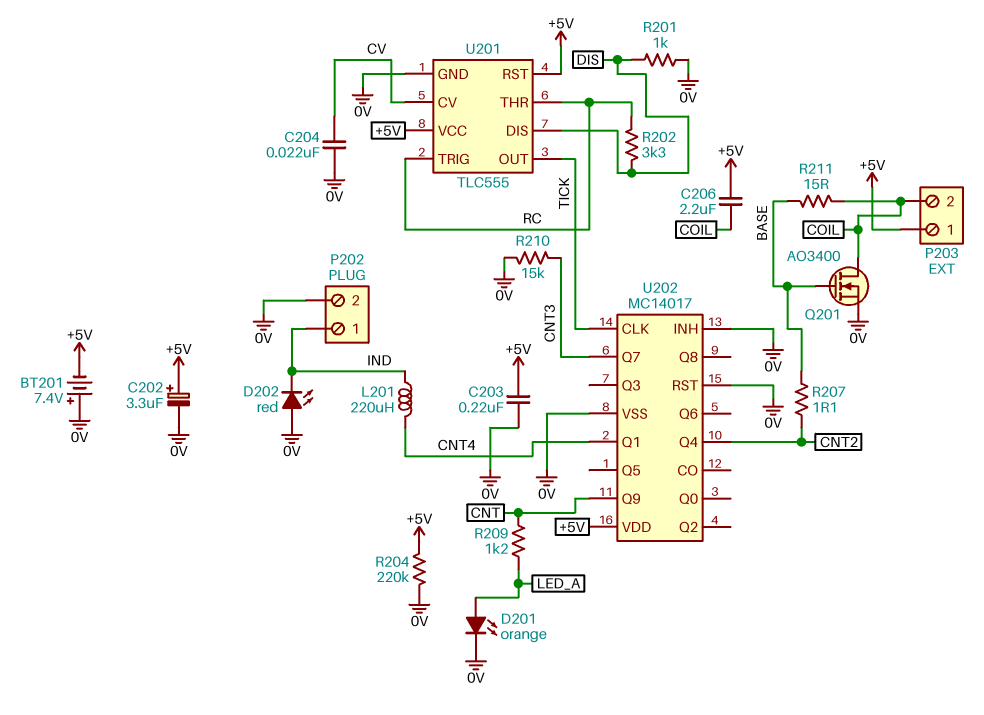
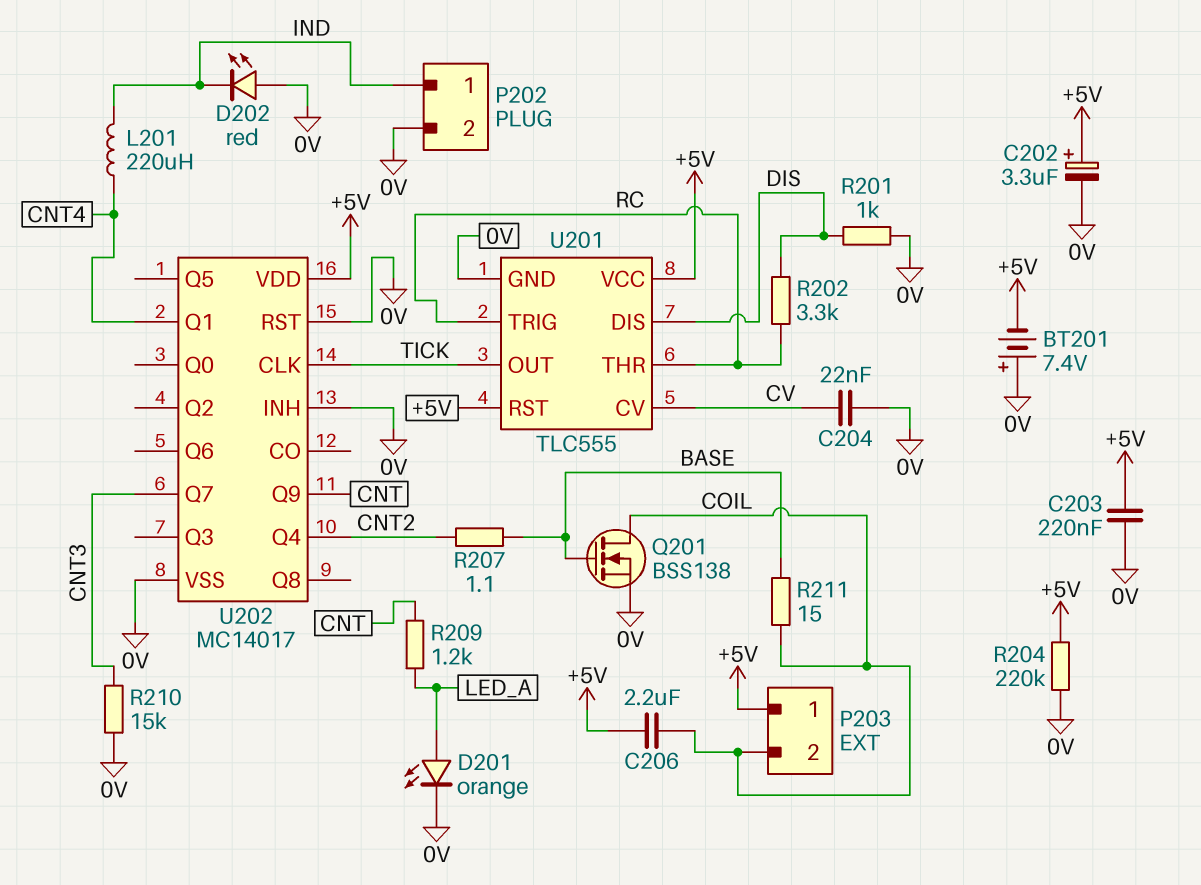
Q201: NMOS AO3400 (G BASE, D COIL, S 0V) -> NMOS BSS138 (G BASE, D COIL, S 0V)

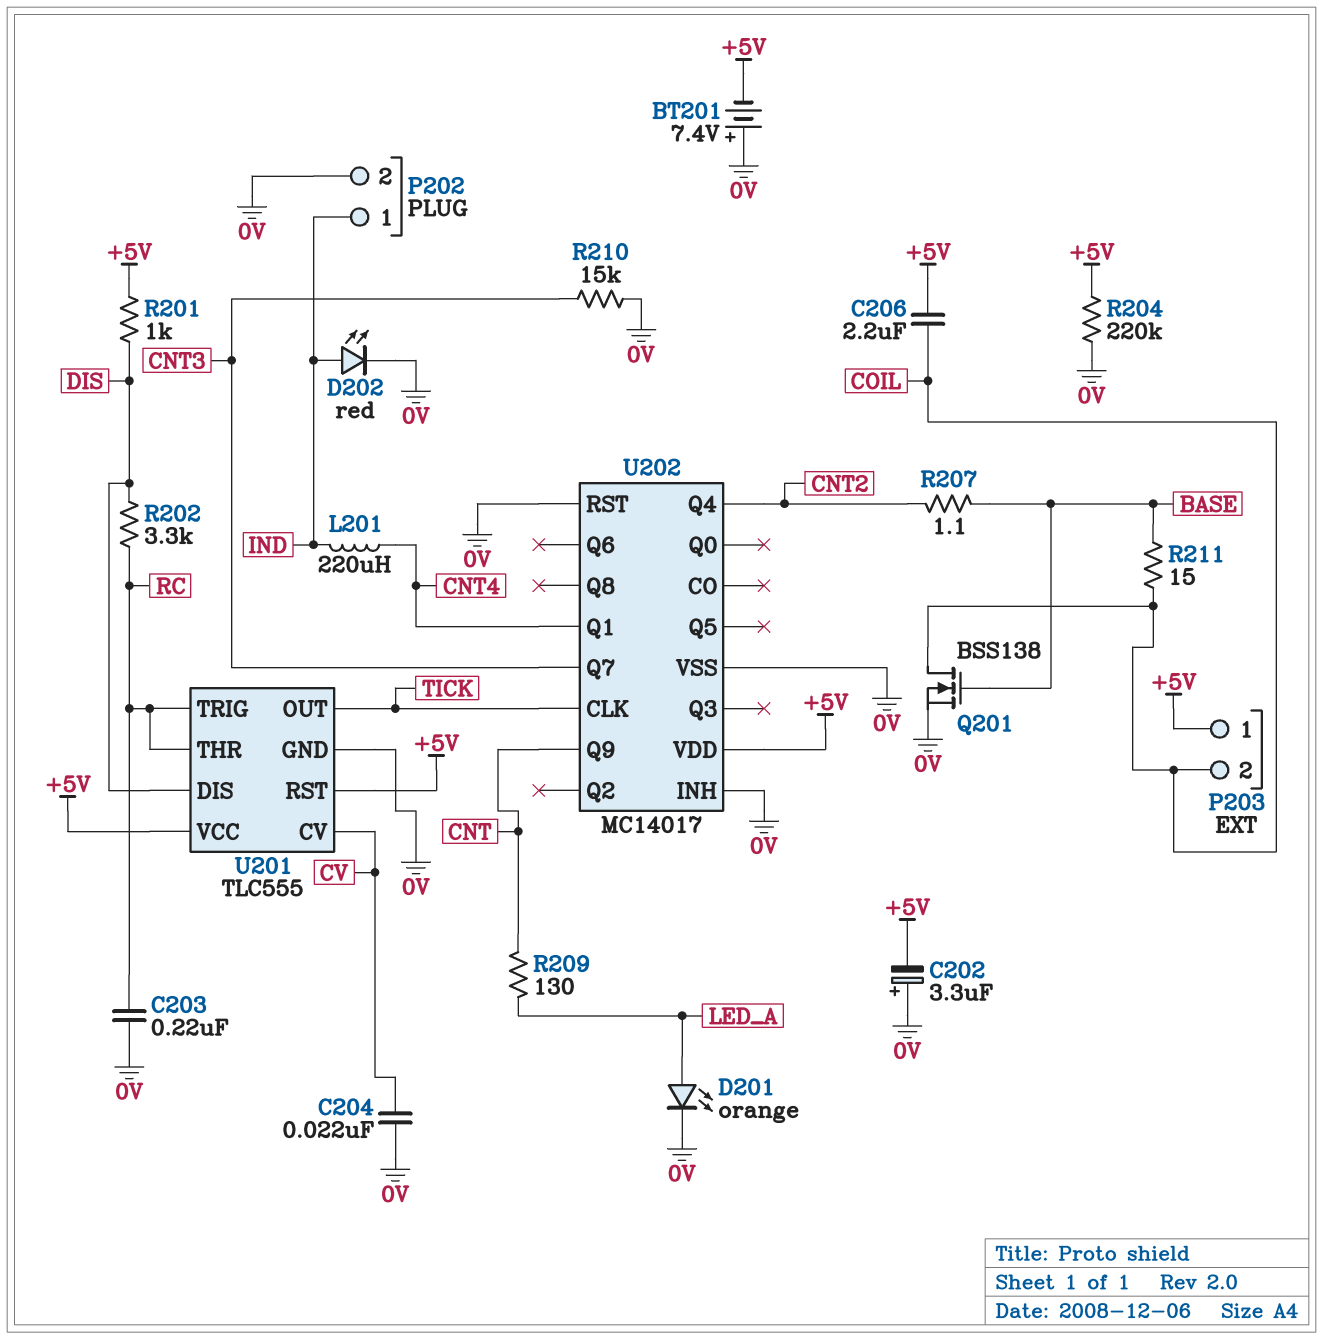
C202: 3.3uF (plus +5V, minus 0V) -> 3.3uF (plus 0V, minus +5V)
C203: 220nF (+5V, 0V) -> 220nF (0V, RC)
D202: LED red (A 0V, K IND) -> LED red (A IND, K 0V)
R201: 1k (0V, DIS) -> 1k (+5V, DIS)
R209: 1.2k (CNT, LED_A) -> 130 (CNT, LED_A)

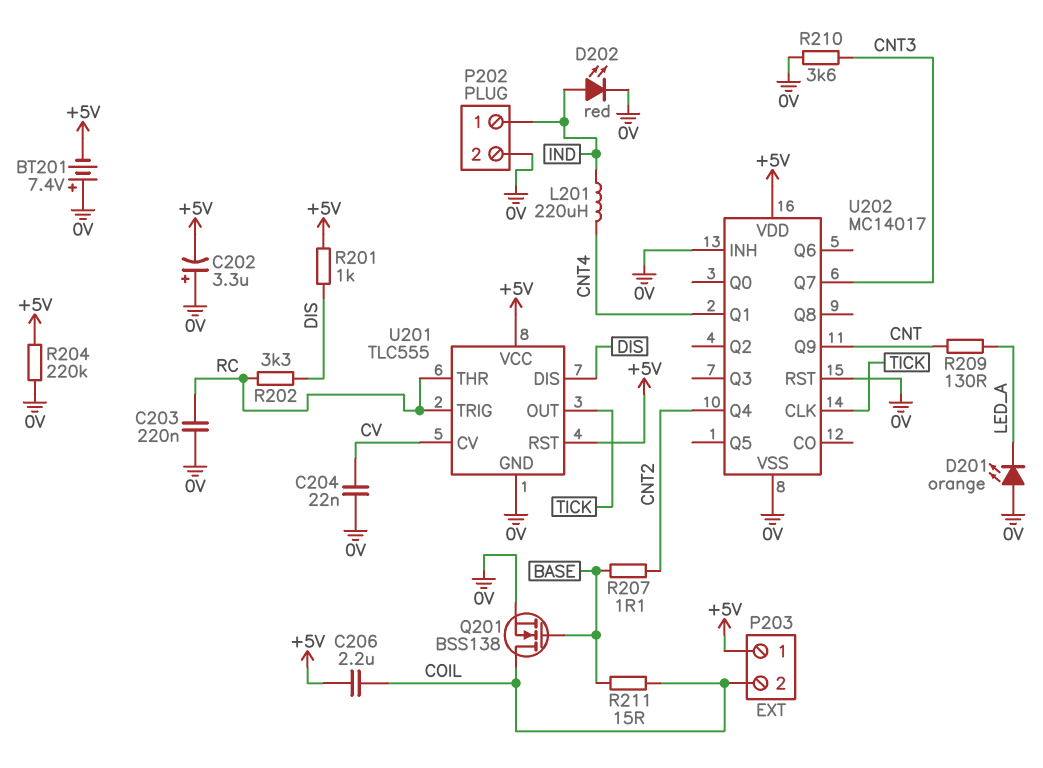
D201: LED orange (A LED_A, K 0V) -> LED orange (A 0V, K LED_A)
R210: 15k (0V, CNT3) -> 3.6k (0V, CNT3)

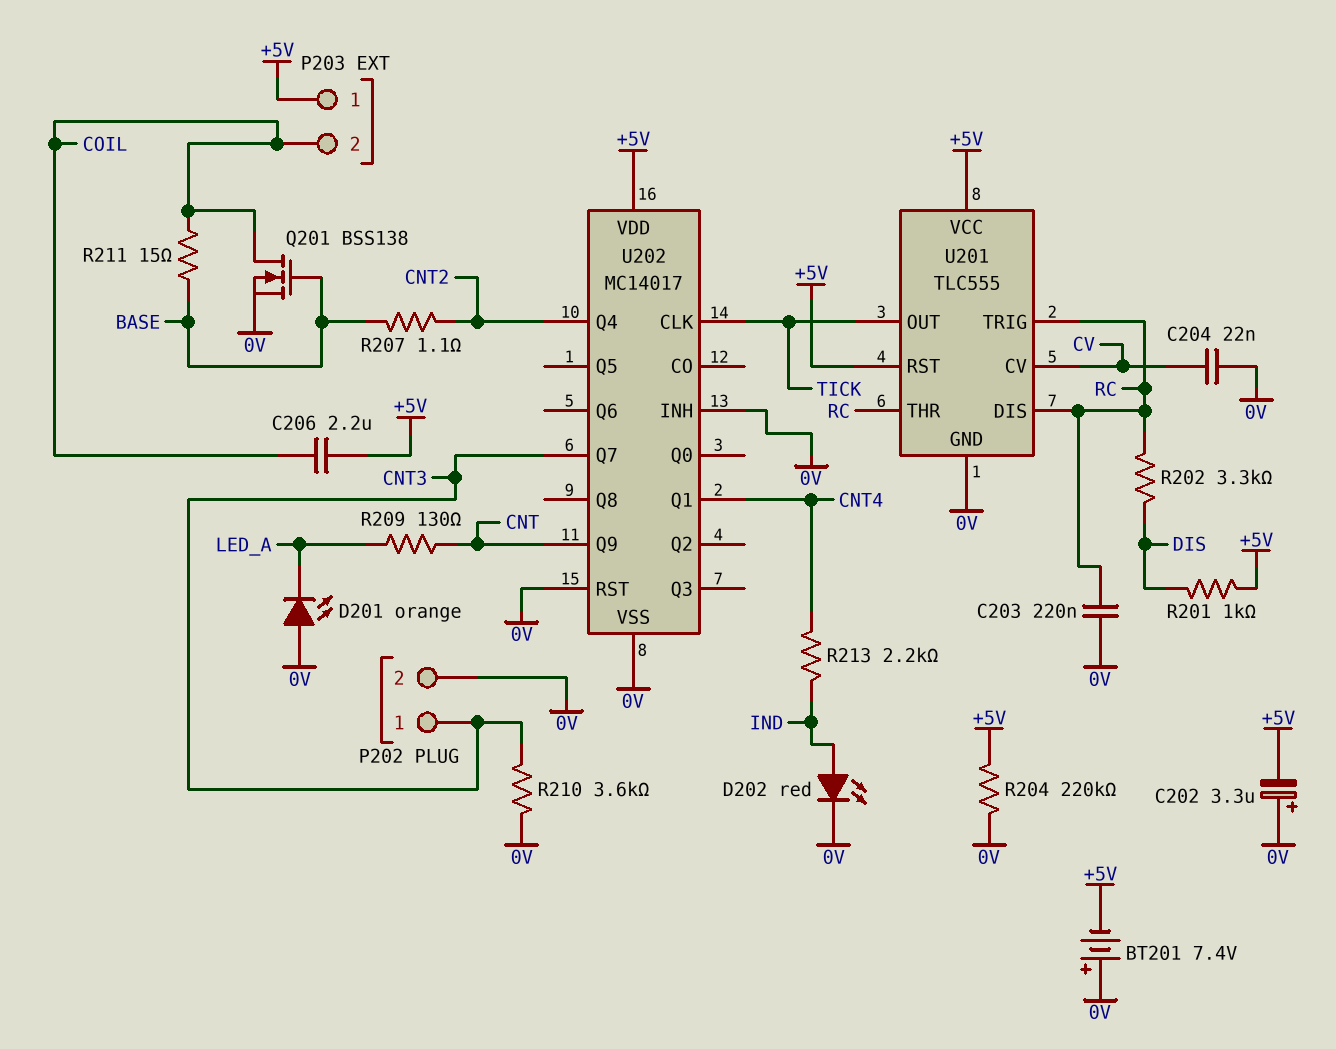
L201: 220uH (CNT4, IND) -> none
P202 pin 1: IND -> CNT3
R213: none -> 2.2k (CNT4, IND)
U201 pin DIS: DIS -> RC

